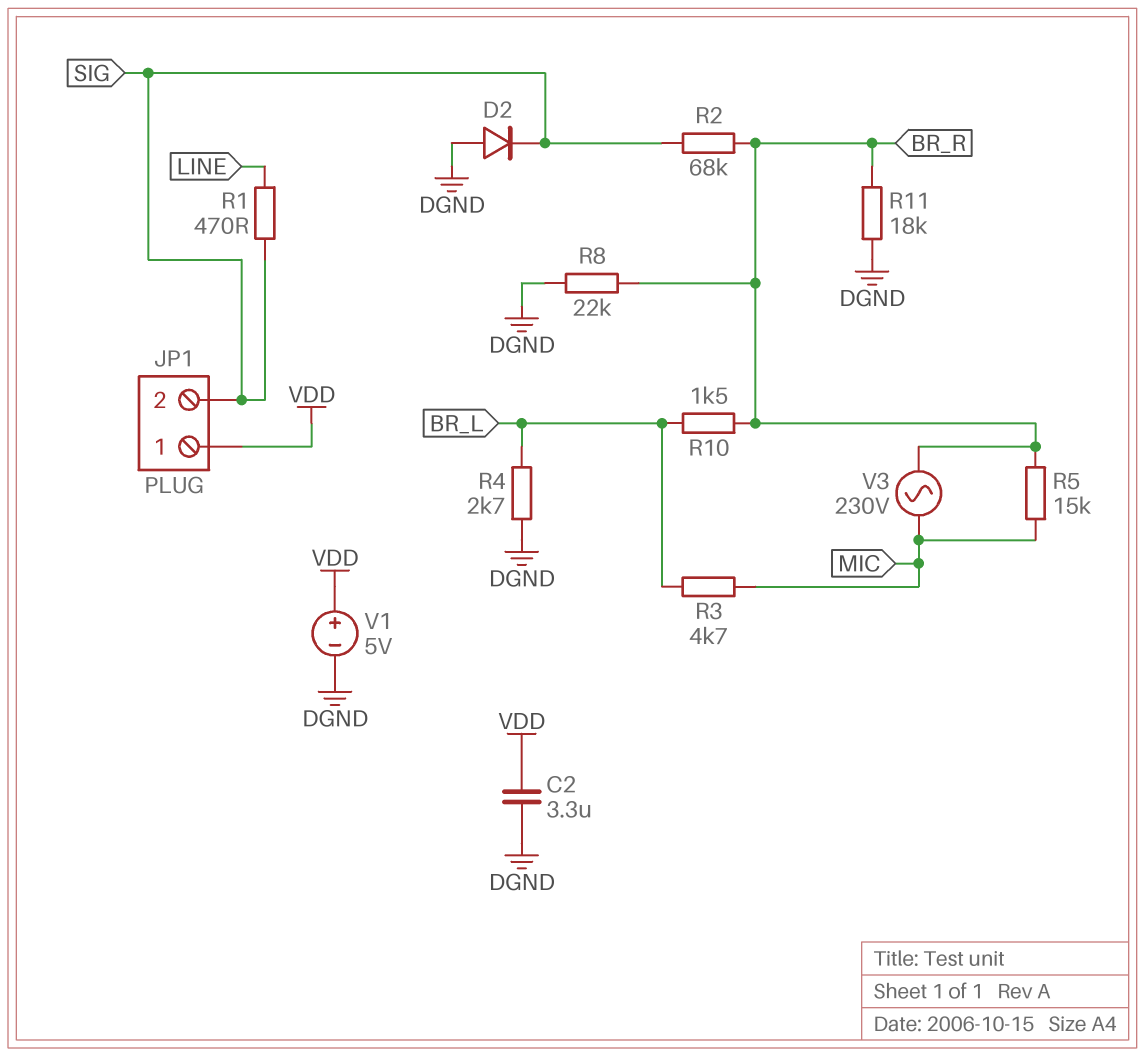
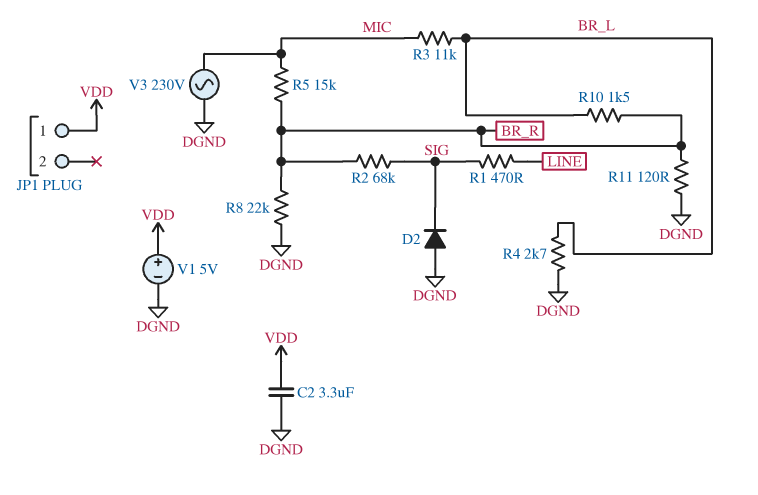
JP1 pin 2: SIG -> none
R3: 4.7k (BR_L, MIC) -> 11k (BR_L, MIC)
R11: 18k (BR_R, DGND) -> 120 (BR_R, DGND)
V3: AC 230V (BR_R, MIC) -> AC 230V (DGND, MIC)

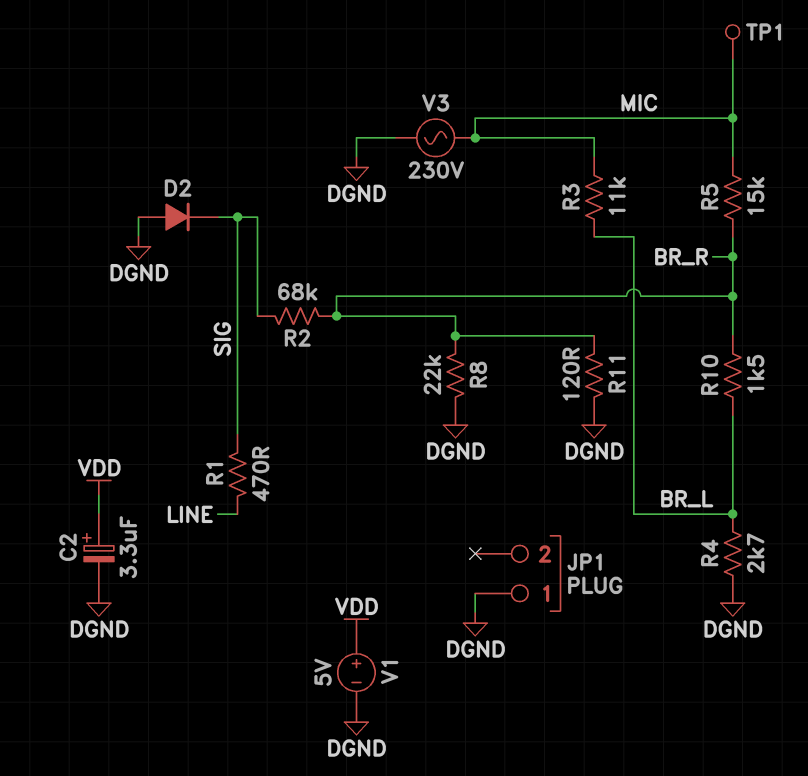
C2: 3.3uF (DGND, VDD) -> 3.3uF (plus VDD, minus DGND)
JP1 pin 1: VDD -> DGND
TP1: none -> test point (MIC)

